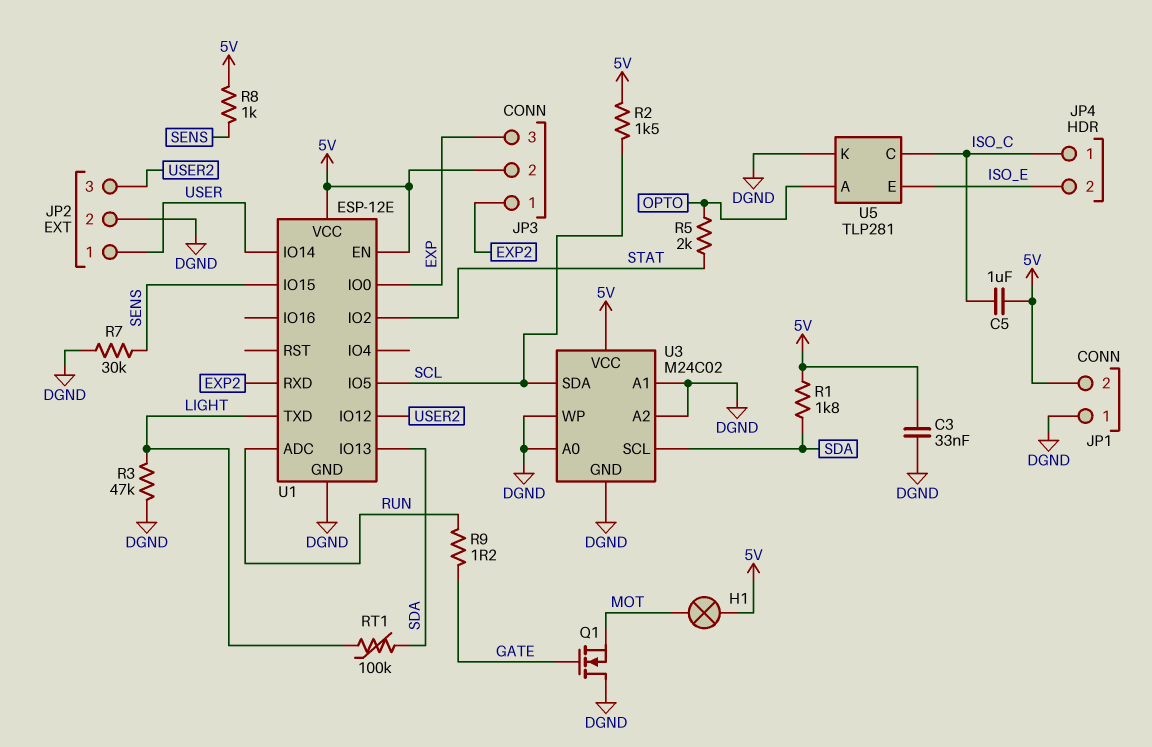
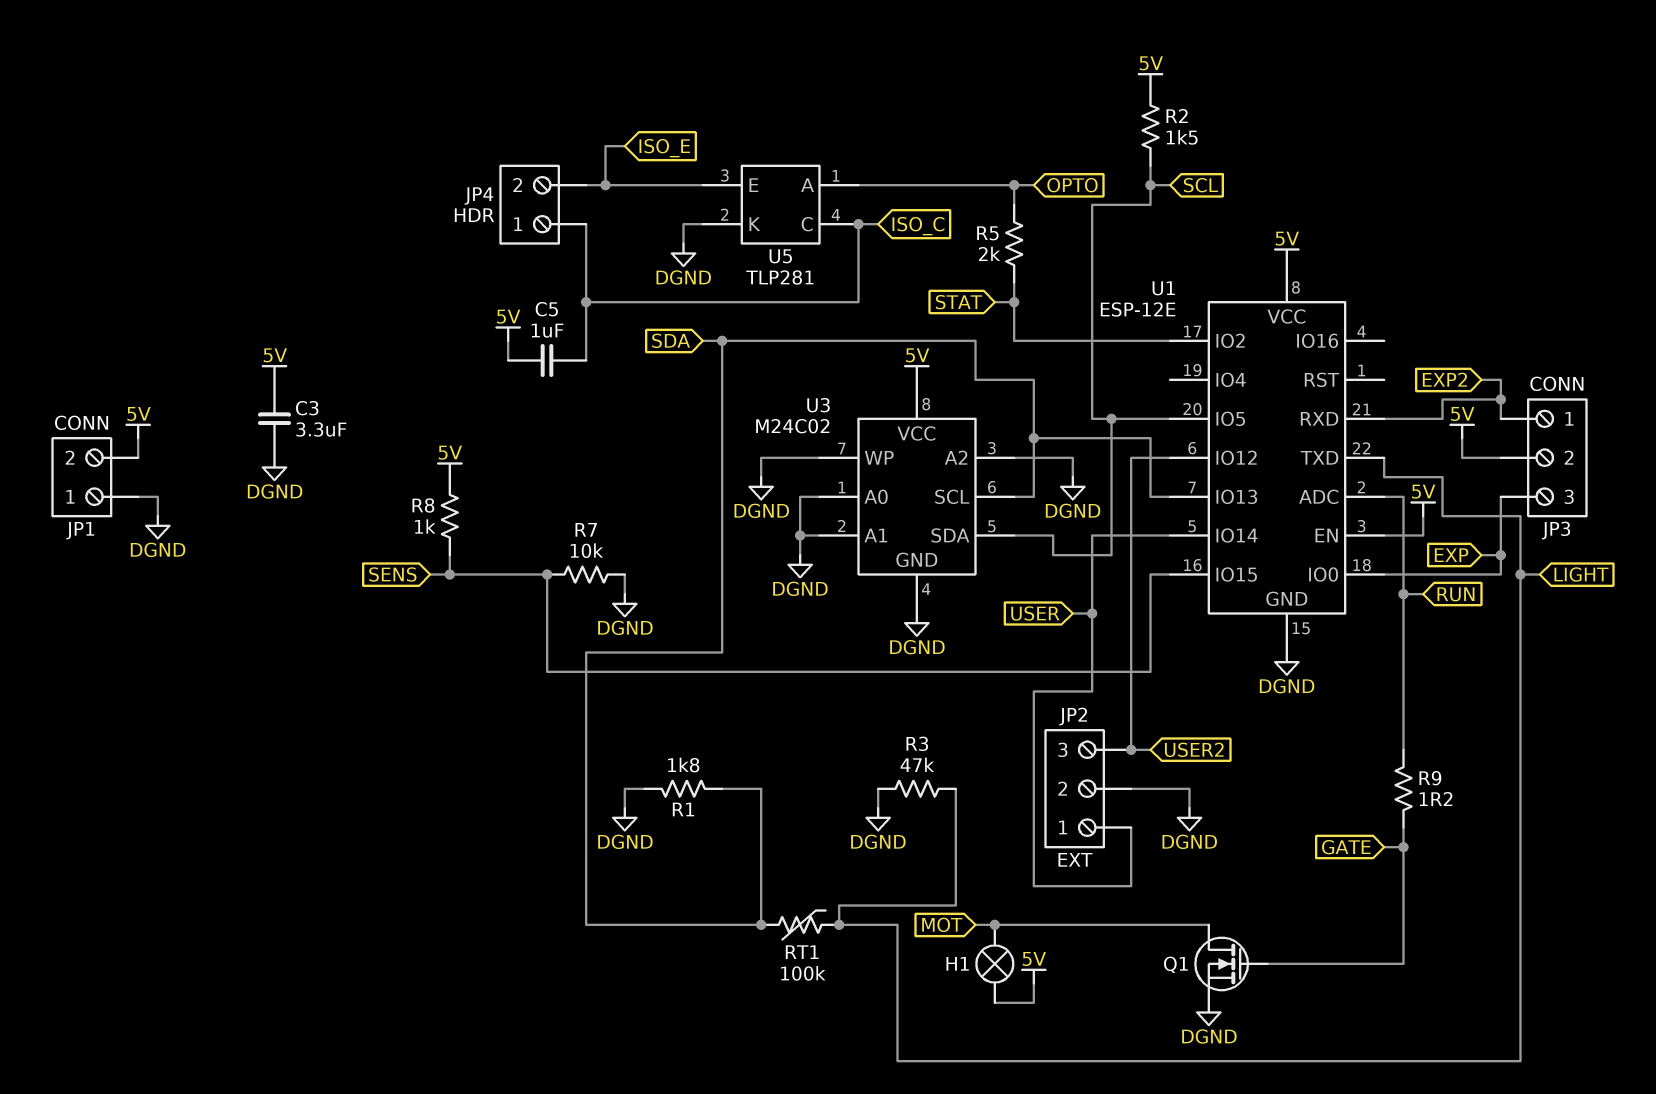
C3: 33nF (5V, DGND) -> 3.3uF (5V, DGND)
Q1: NMOS (G GATE, D DGND, S MOT) -> NMOS (G GATE, D MOT, S DGND)
R1: 1.8k (5V, SDA) -> 1.8k (DGND, SDA)
R7: 30k (DGND, SENS) -> 10k (DGND, SENS)

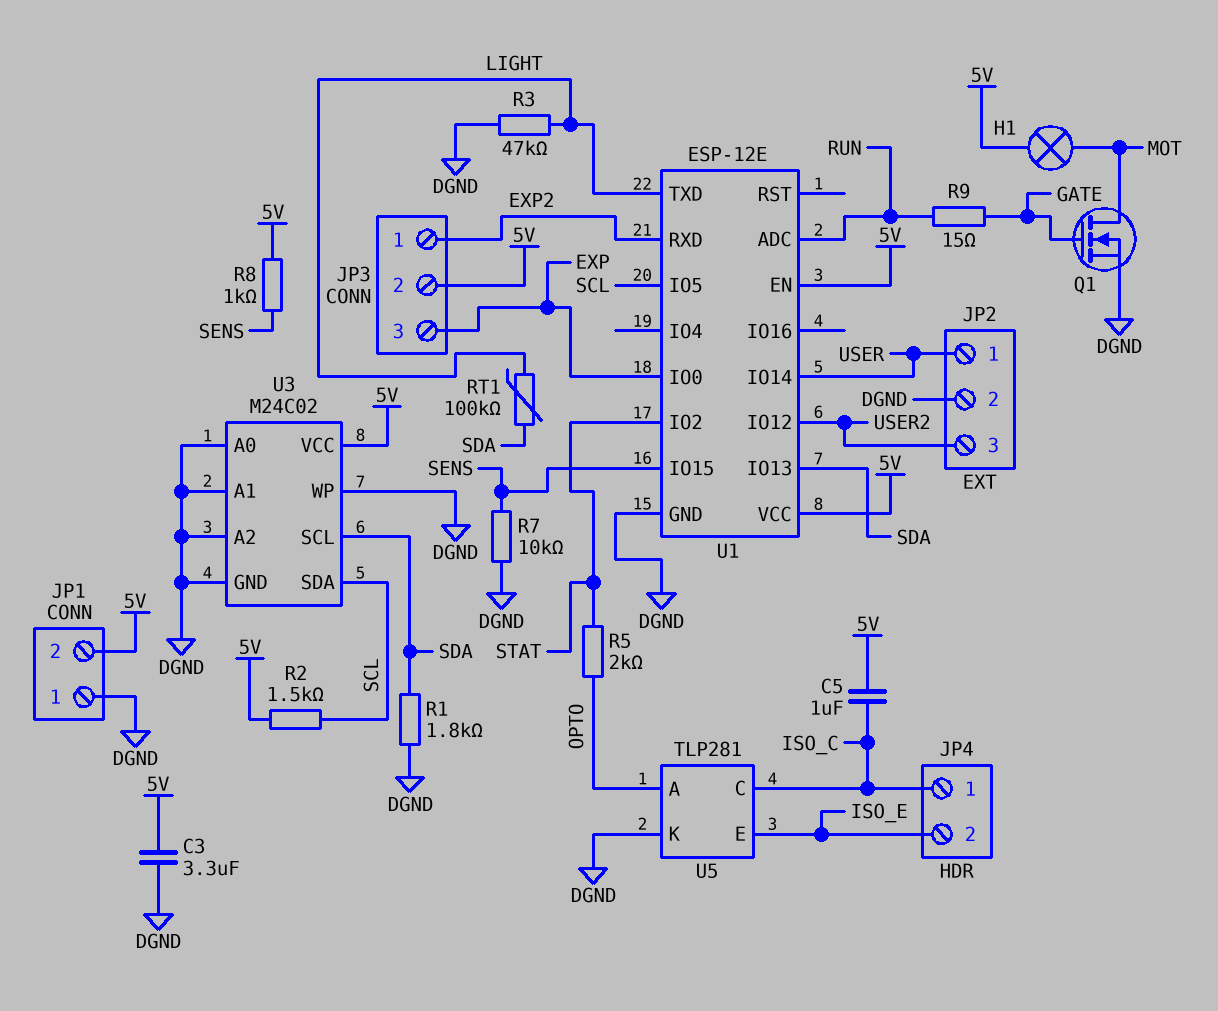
R9: 1.2 (GATE, RUN) -> 15 (GATE, RUN)

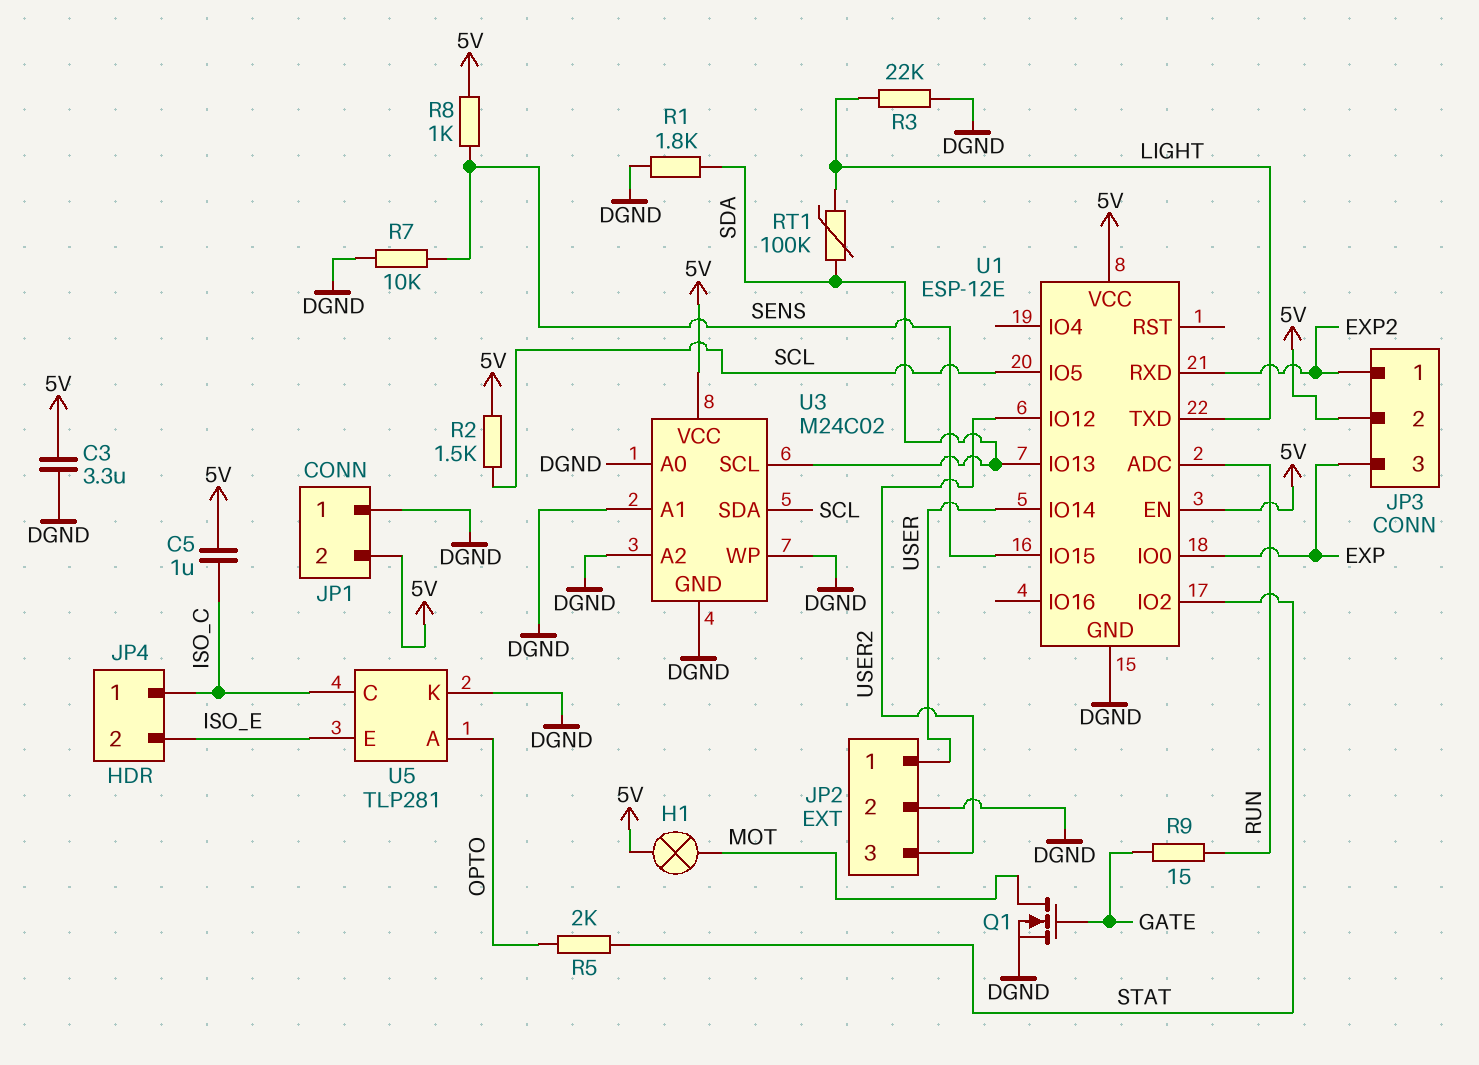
R3: 47k (DGND, LIGHT) -> 22k (DGND, LIGHT)

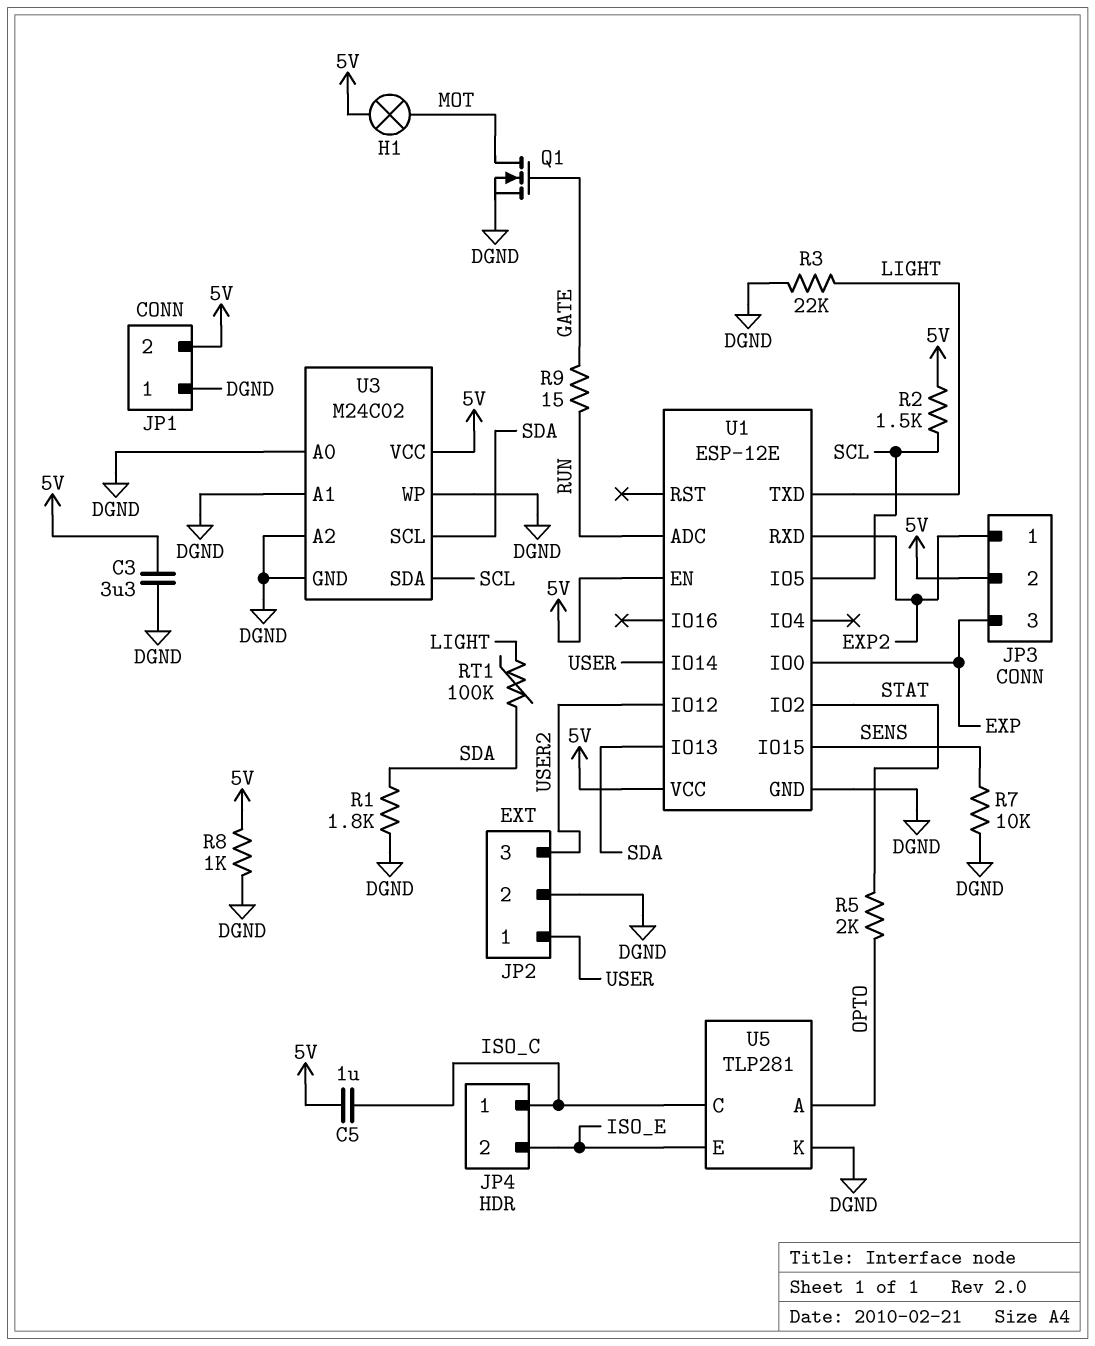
R8: 1k (5V, SENS) -> 1k (5V, DGND)

